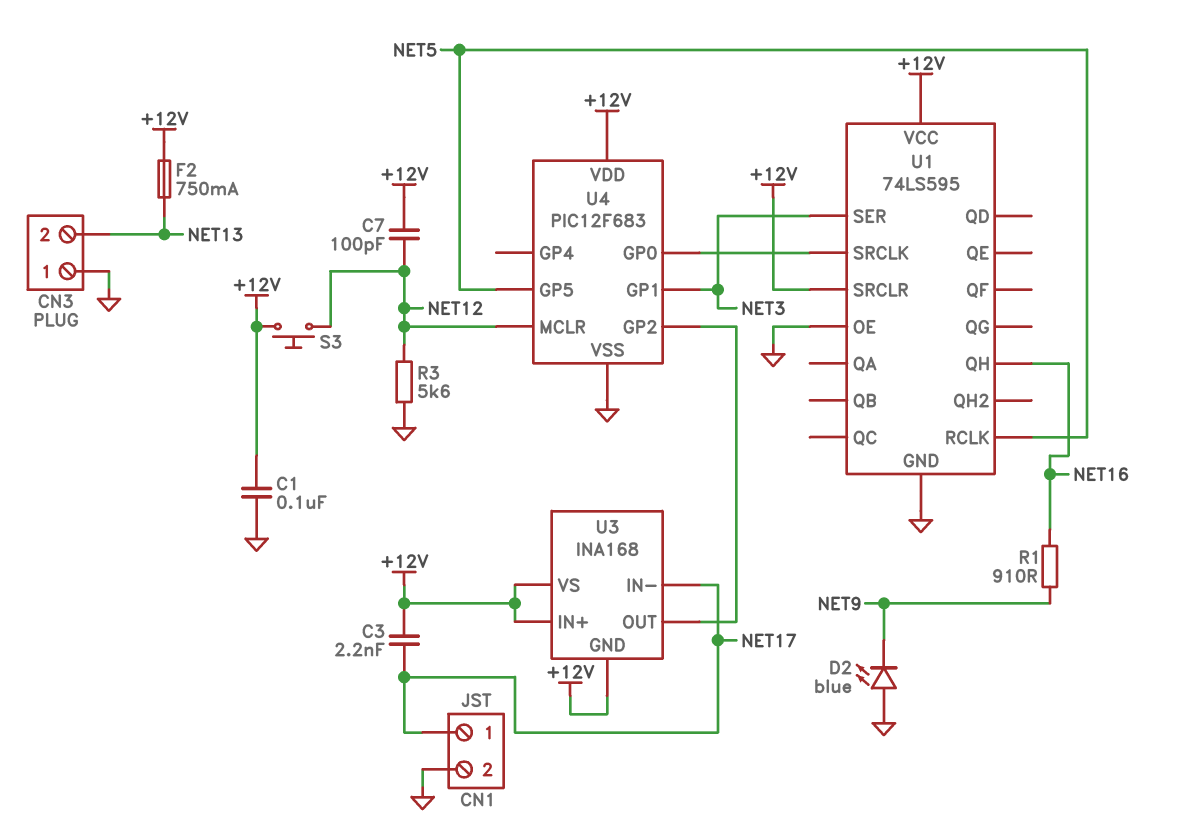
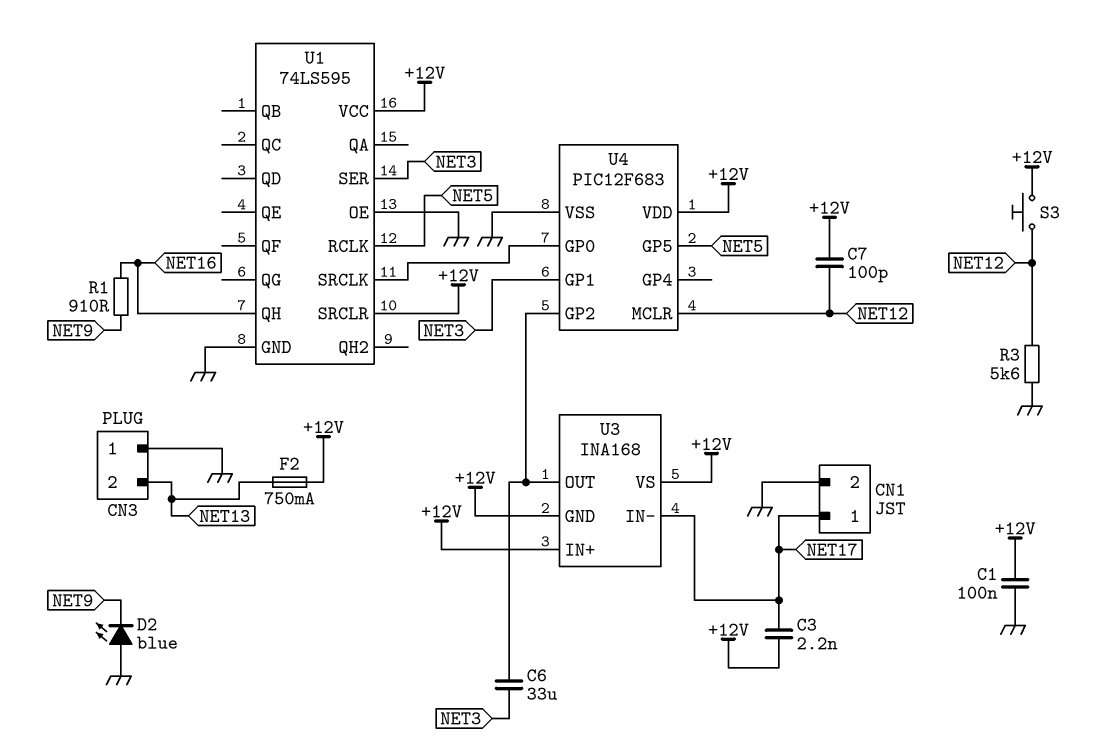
C6: none -> 33uF (NET3, U3/OUT)

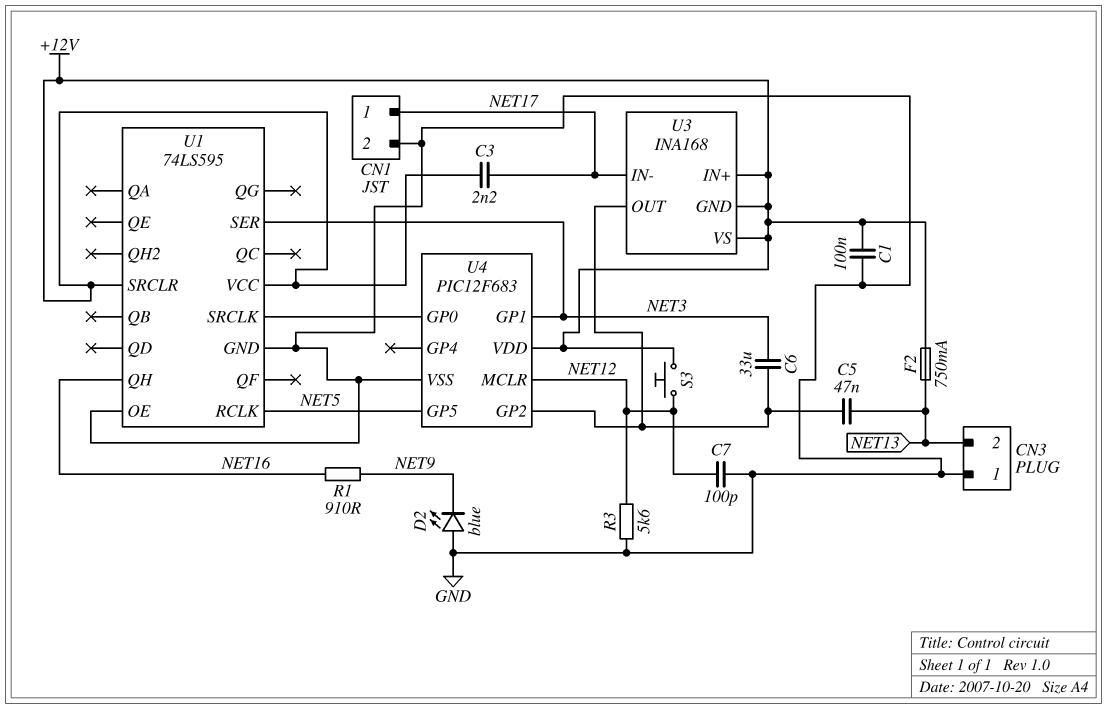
C5: none -> 47nF (NET13, U3/OUT)
C7: 100pF (+12V, NET12) -> 100pF (GND, NET12)

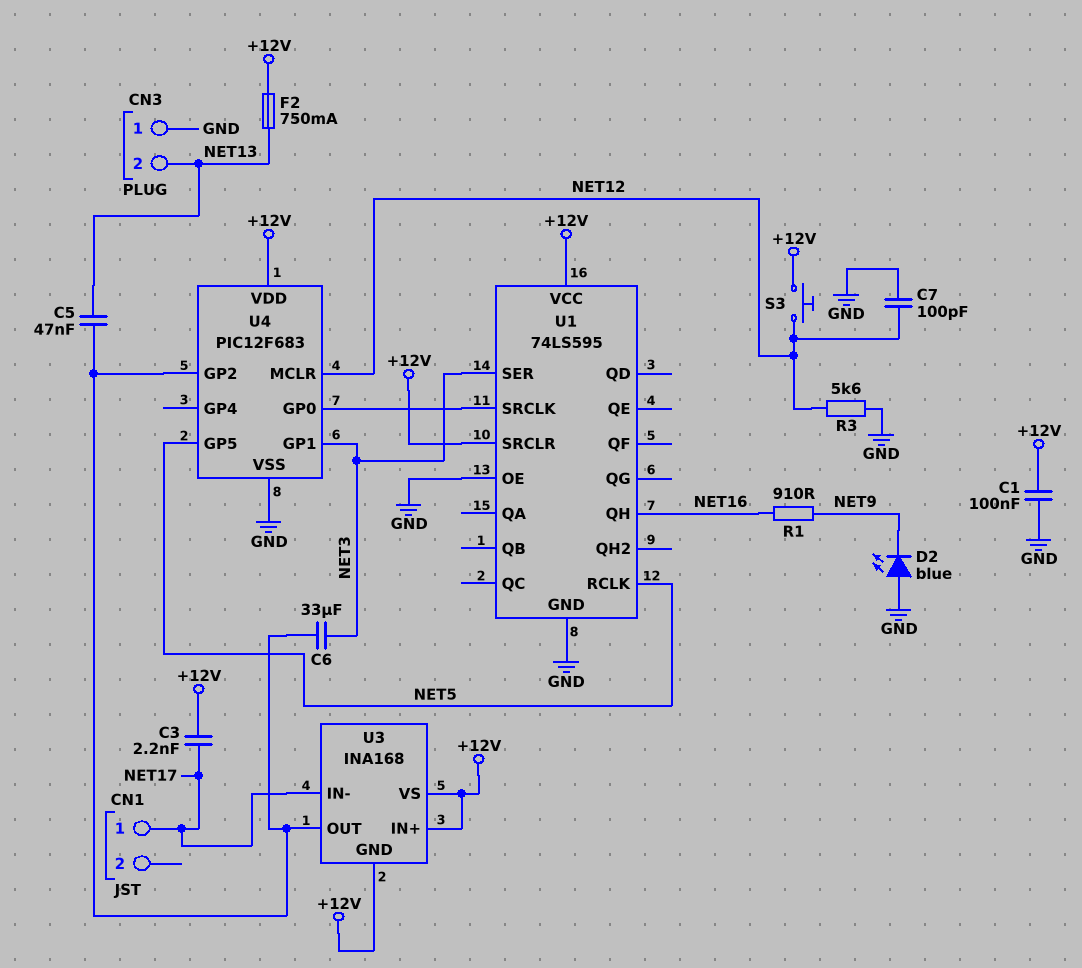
CN1 pin 2: GND -> none

